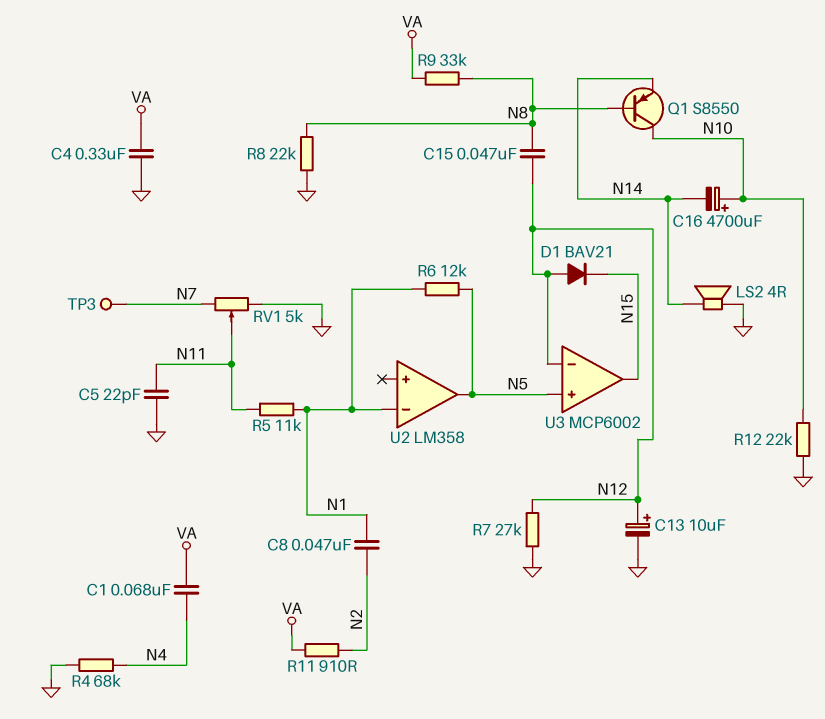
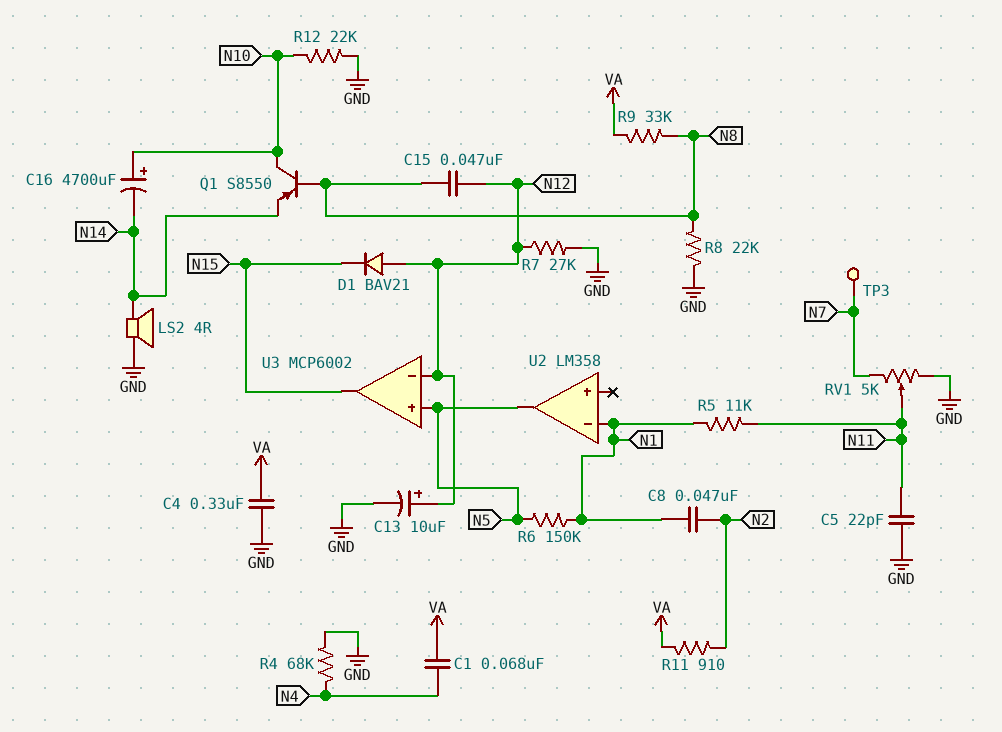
R6: 12k (N1, N5) -> 150k (N1, N5)

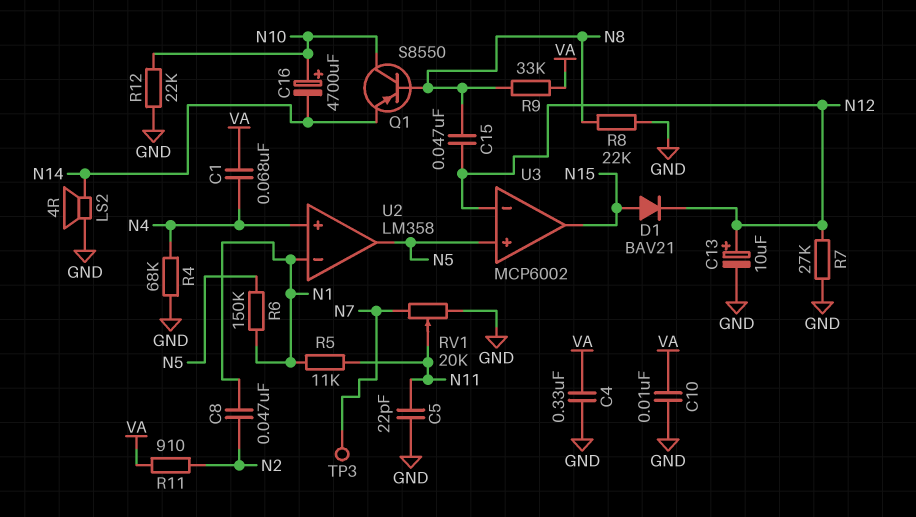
C10: none -> 10nF (GND, VA)
D1: diode BAV21 (A N12, K N15) -> diode BAV21 (A N15, K N12)
RV1: 5k (GND, N7, wiper N11) -> 20k (GND, N7, wiper N11)
U2 pin in+: none -> N4

